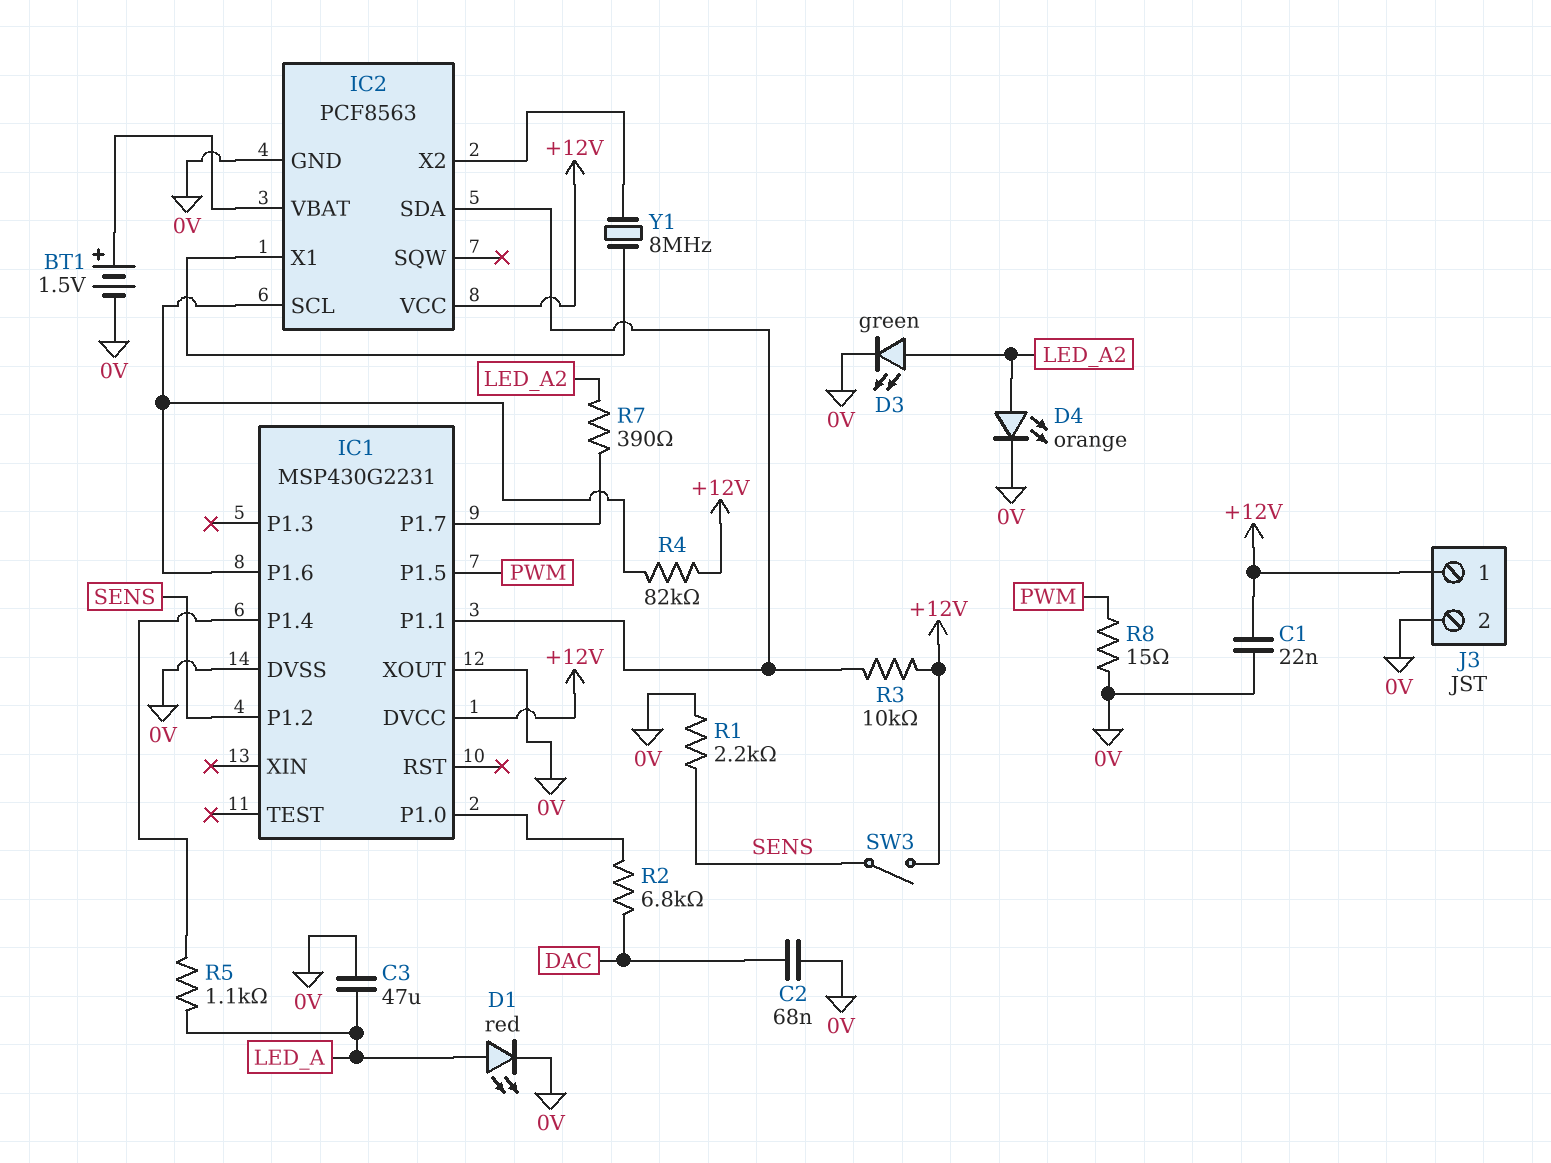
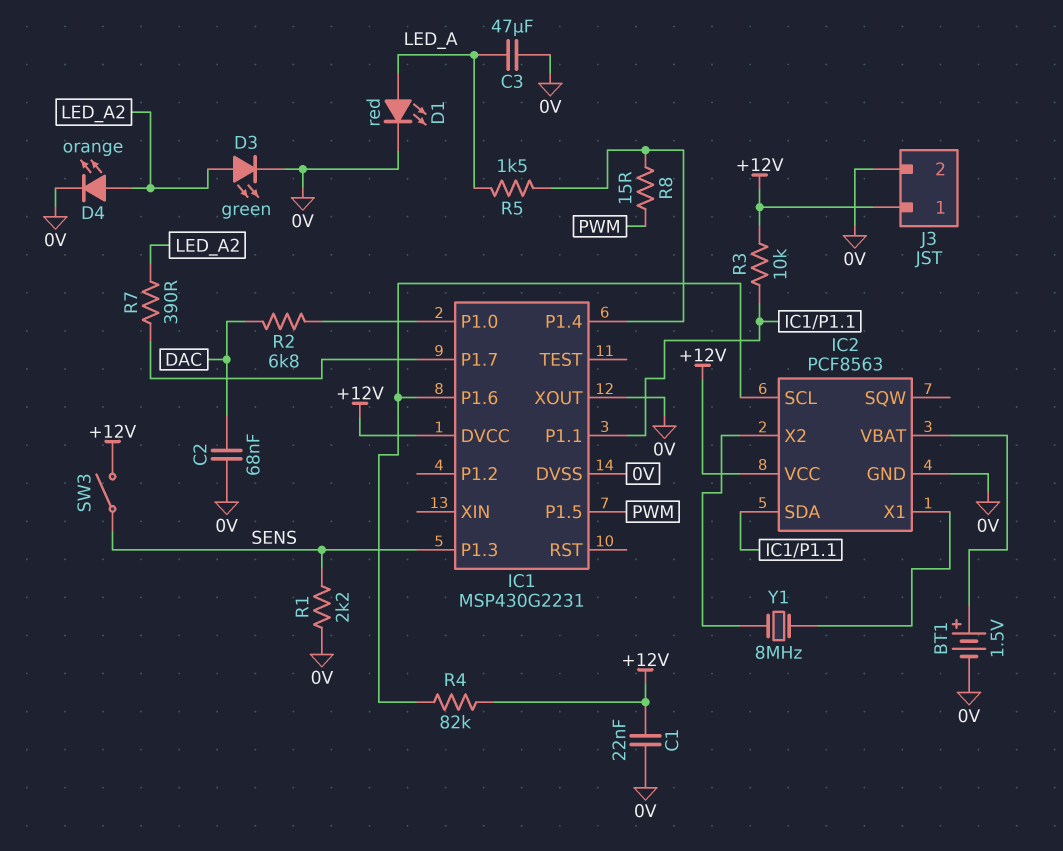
IC1 pin P1.2: SENS -> none
IC1 pin P1.3: none -> SENS
R5: 1.1k (IC1/P1.4, LED_A) -> 1.5k (IC1/P1.4, LED_A)
R8: 15 (0V, PWM) -> 15 (IC1/P1.4, PWM)

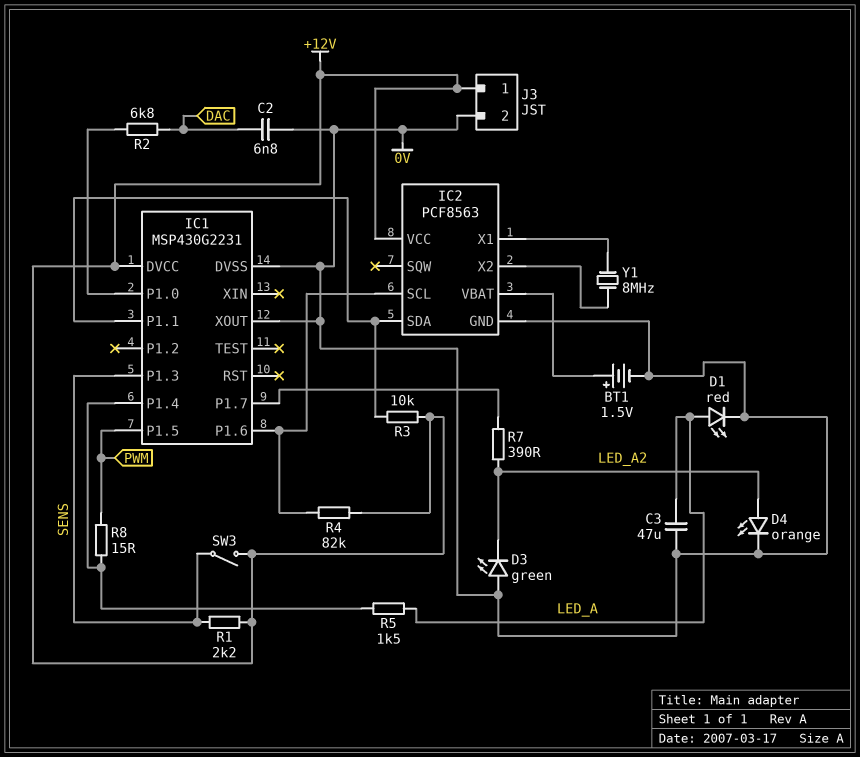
C1: 22nF (+12V, 0V) -> none
C2: 68nF (0V, DAC) -> 6.8nF (0V, DAC)
D3: LED green (A LED_A2, K 0V) -> LED green (A 0V, K LED_A2)
R1: 2.2k (0V, SENS) -> 2.2k (+12V, SENS)

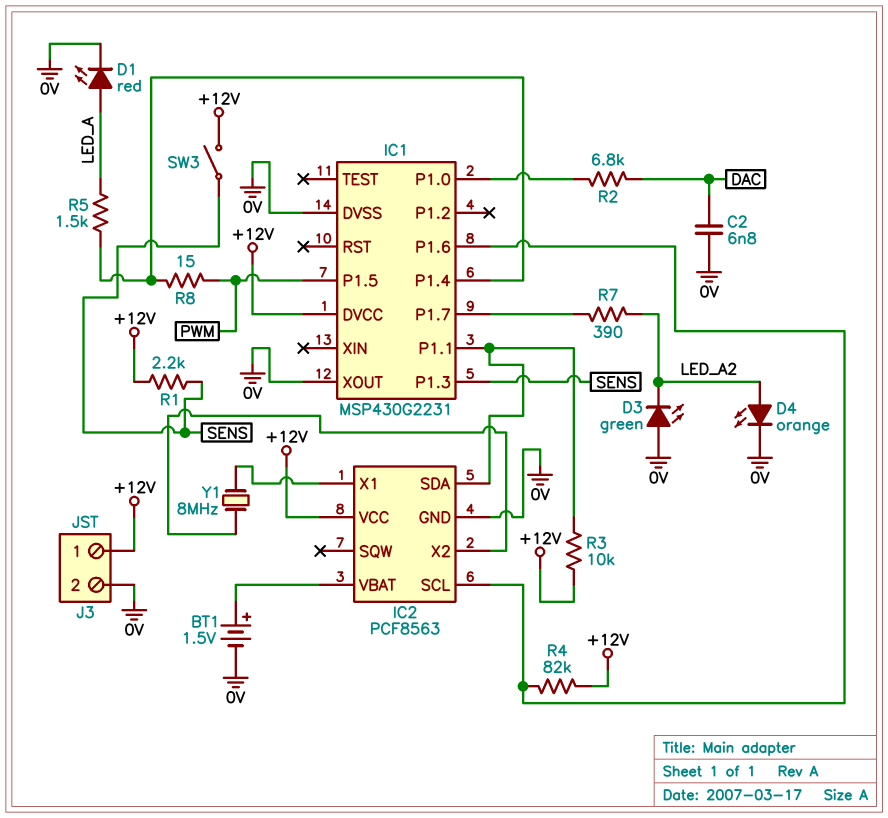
C3: 47uF (0V, LED_A) -> none

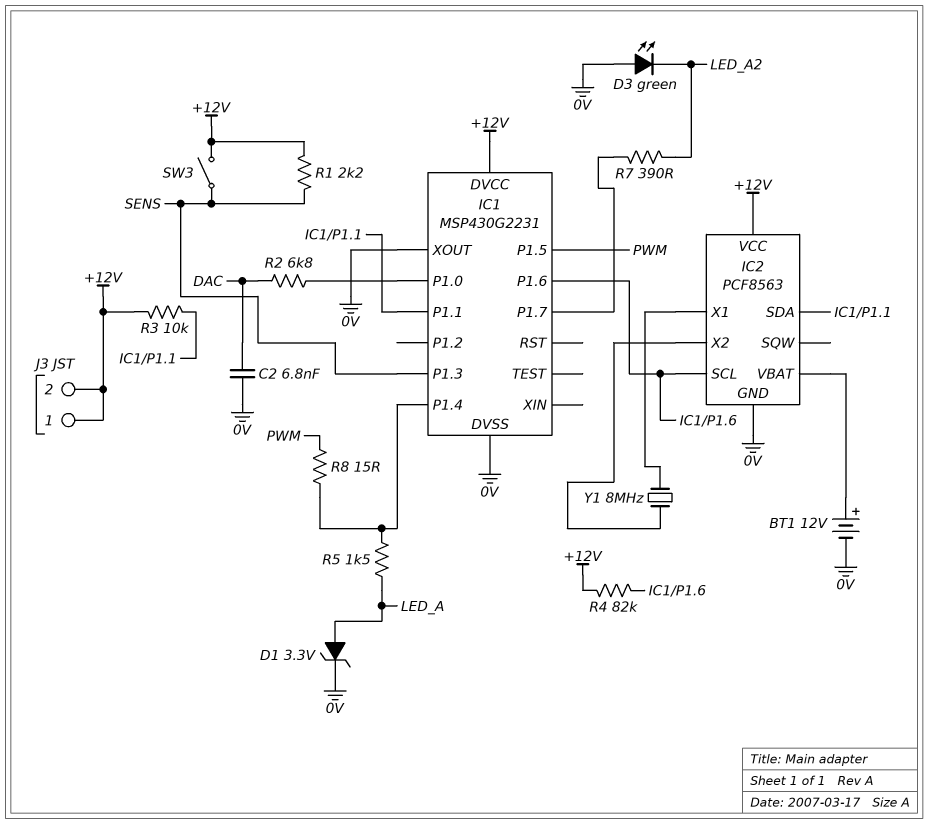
BT1: 1.5V (plus IC2/VBAT, minus 0V) -> 12V (plus IC2/VBAT, minus 0V)
D1: LED red (A LED_A, K 0V) -> zener 3.3V (A LED_A, K 0V)
D4: LED orange (A LED_A2, K 0V) -> none
J3 pin 2: 0V -> +12V

